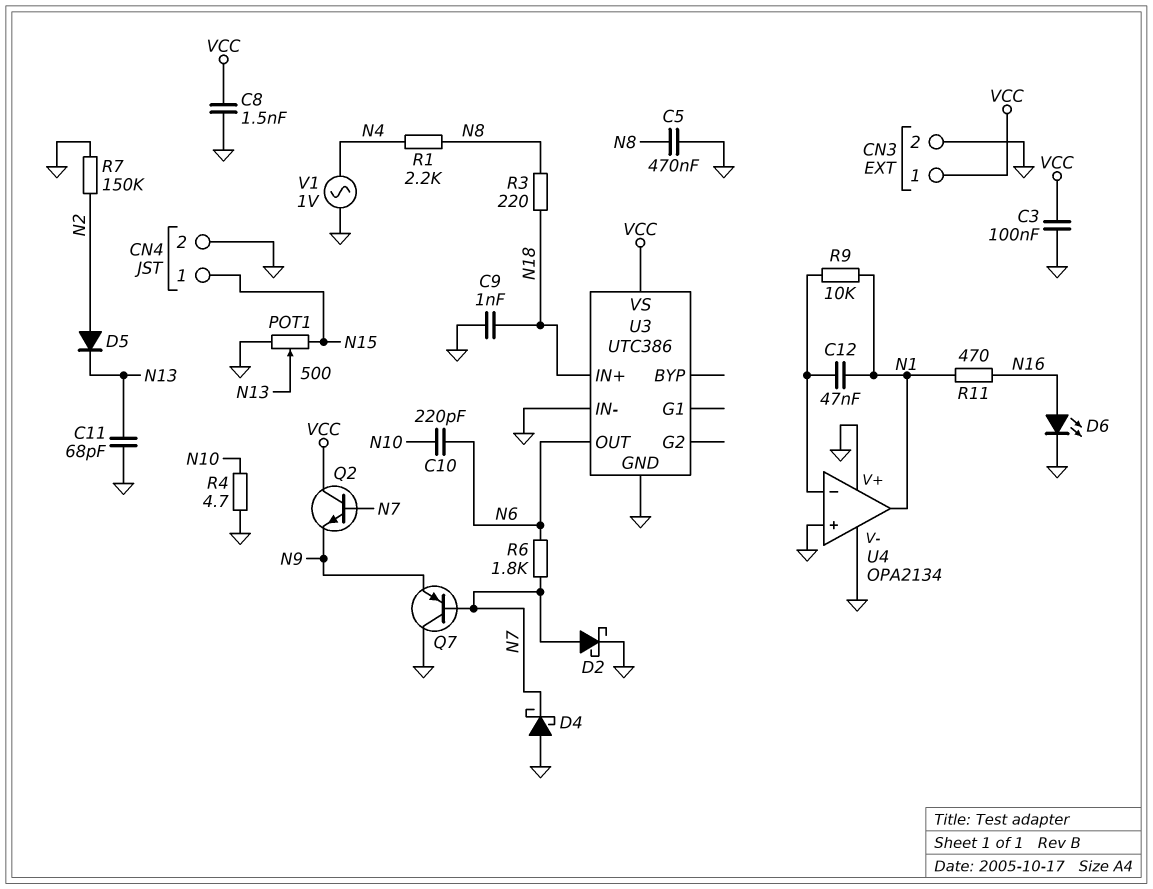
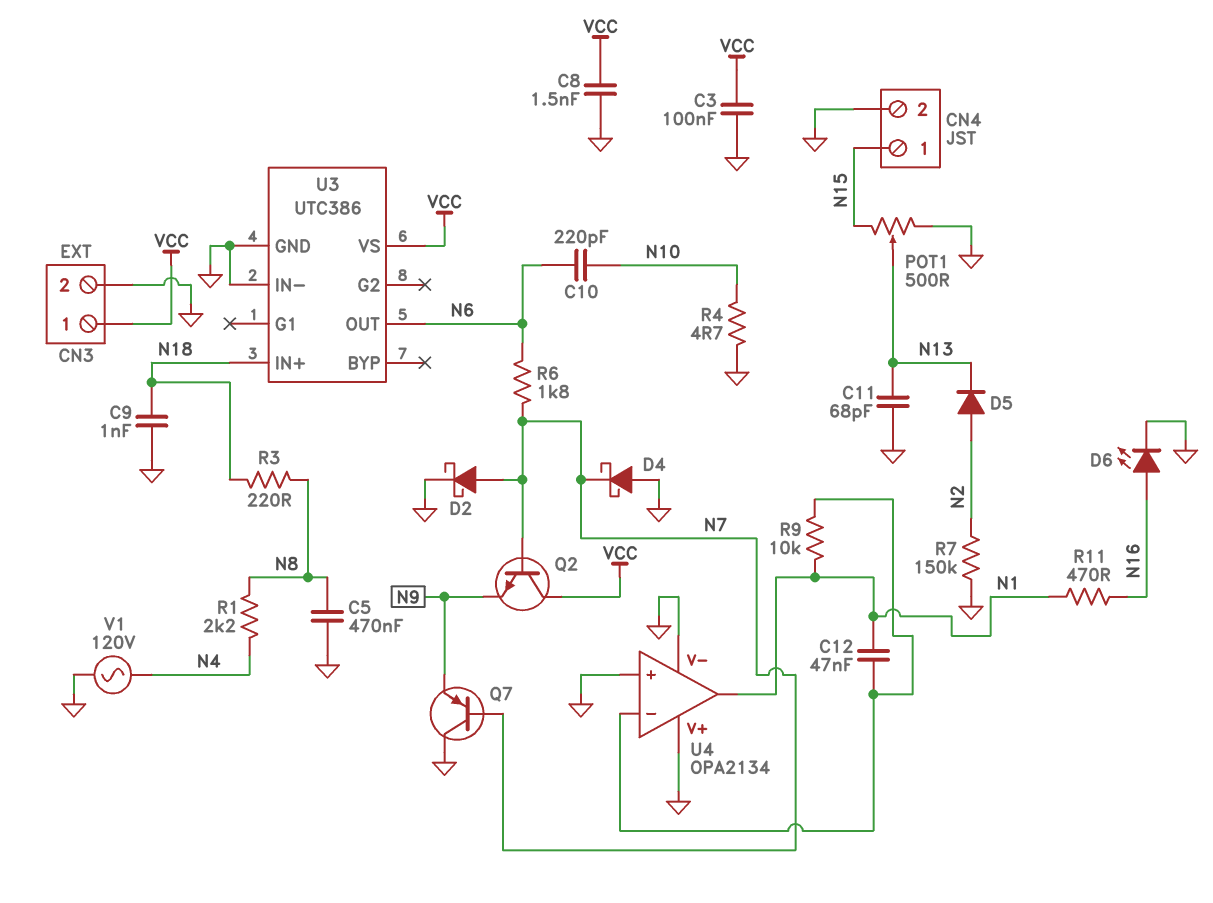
V1: AC 1V (GND, N4) -> AC 120V (GND, N4)

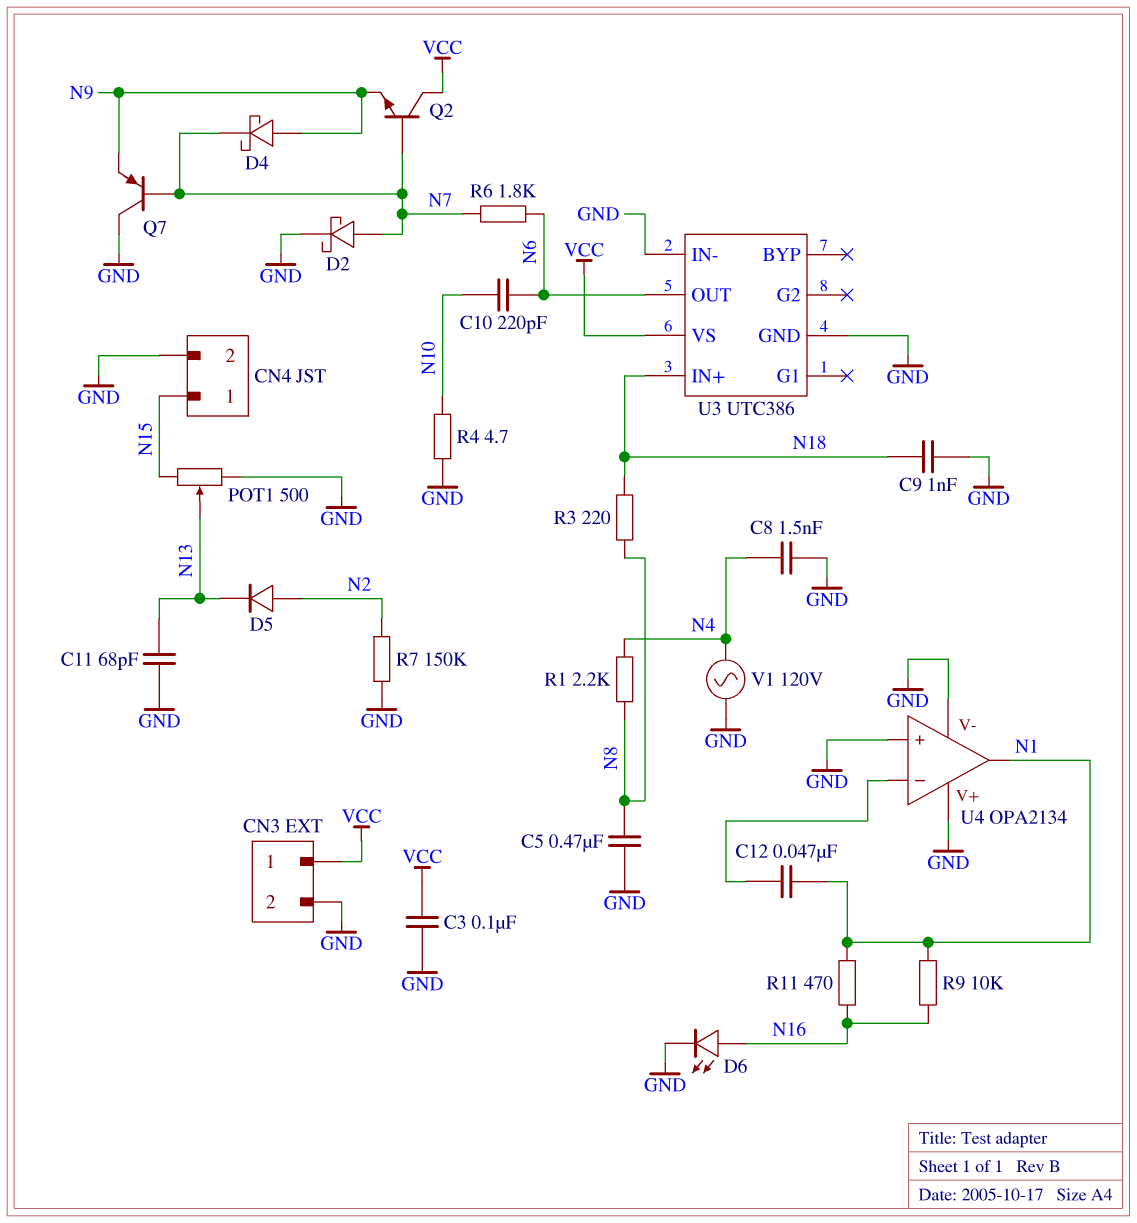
C8: 1.5nF (GND, VCC) -> 1.5nF (GND, N4)
D4: schottky (A GND, K N7) -> schottky (A N9, K N7)
R9: 10k (N1, U4/in-) -> 10k (N1, N16)

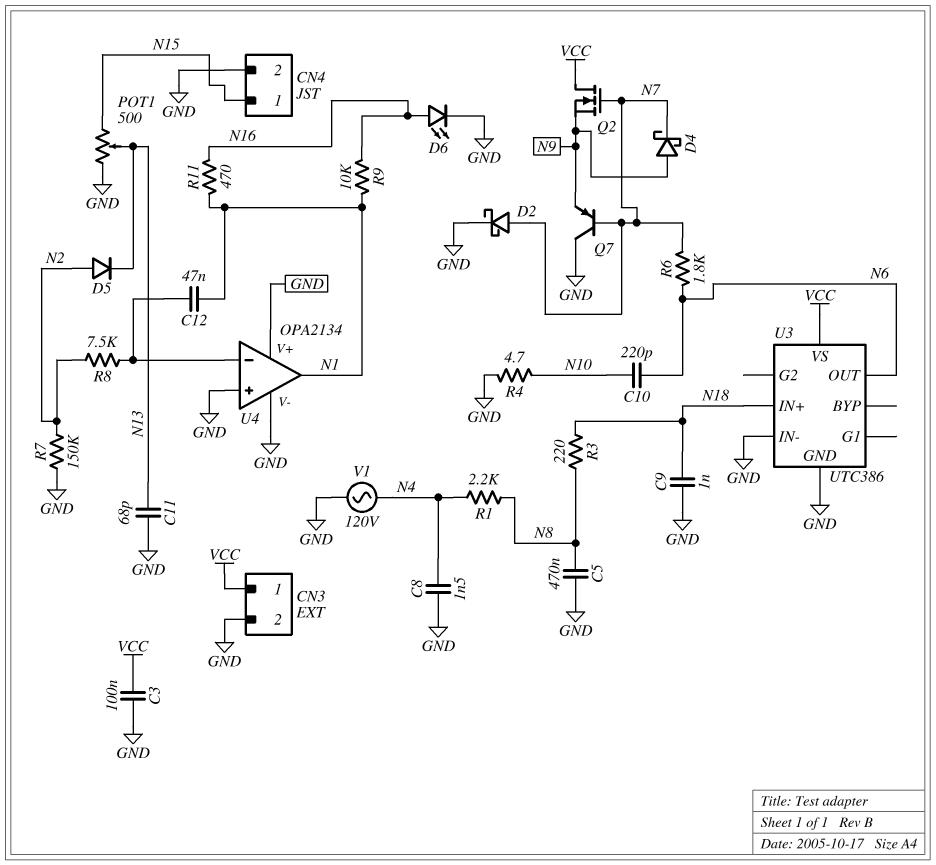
Q2: NPN (B N7, C VCC, E N9) -> NMOS (G N7, D VCC, S N9)
R8: none -> 7.5k (N2, U4/in-)

